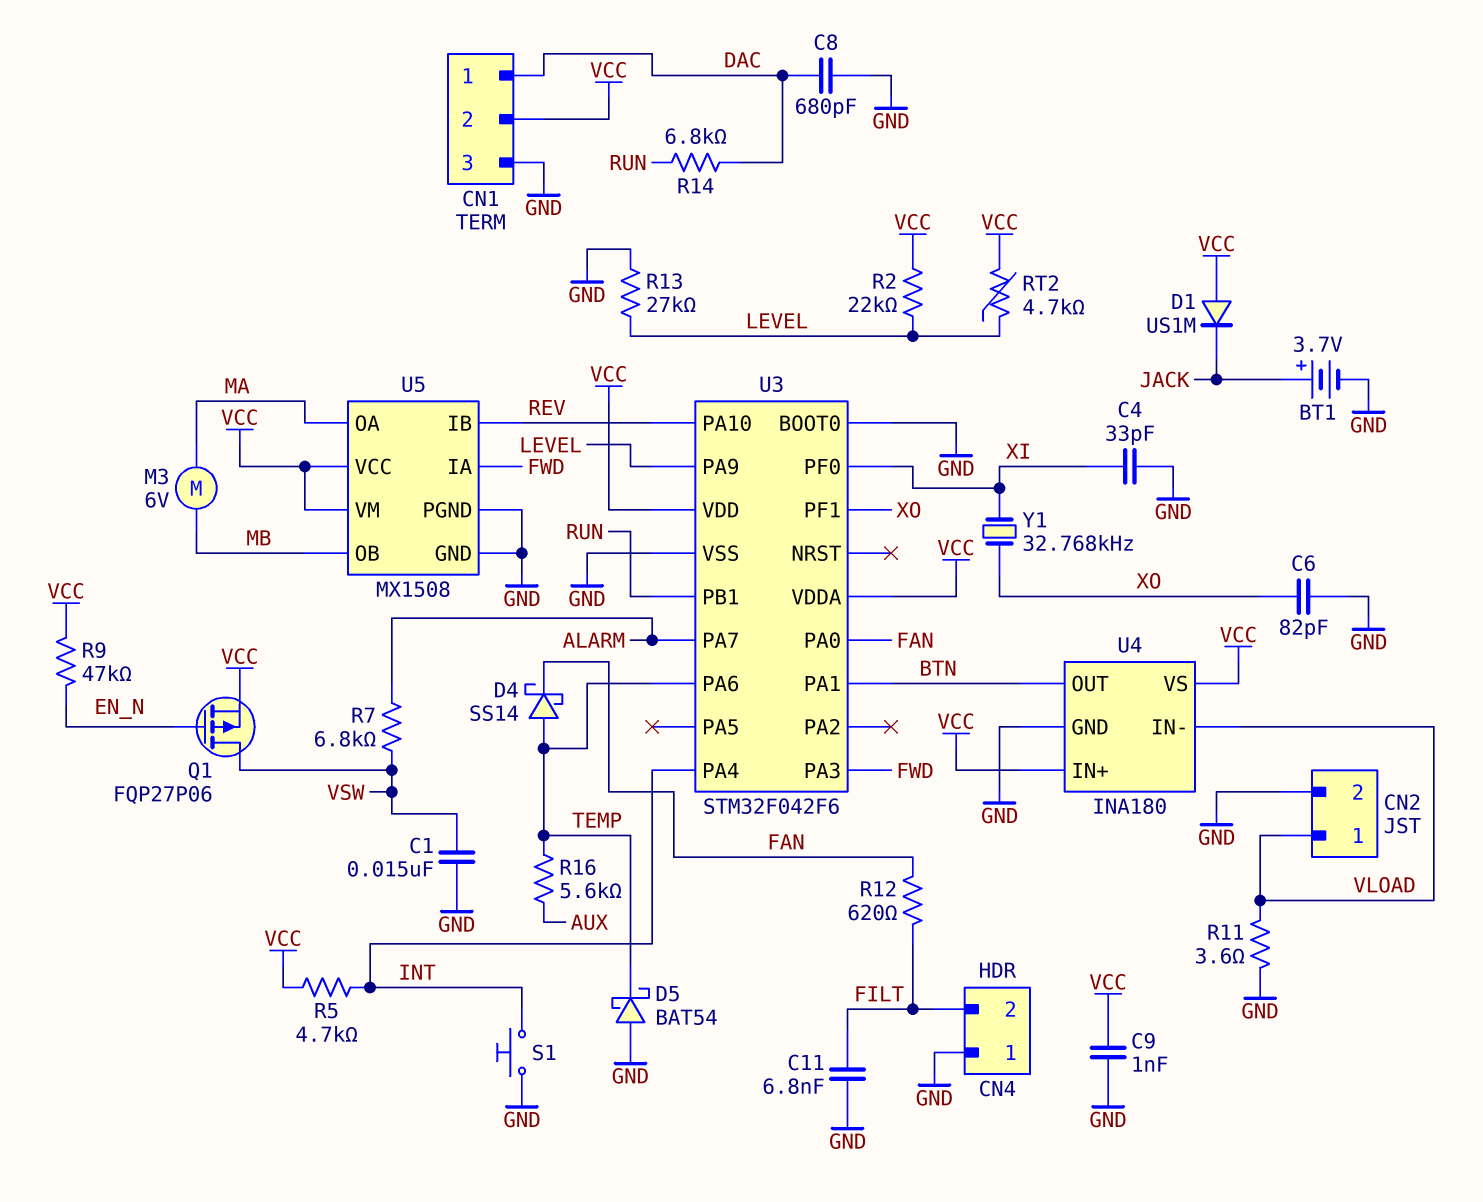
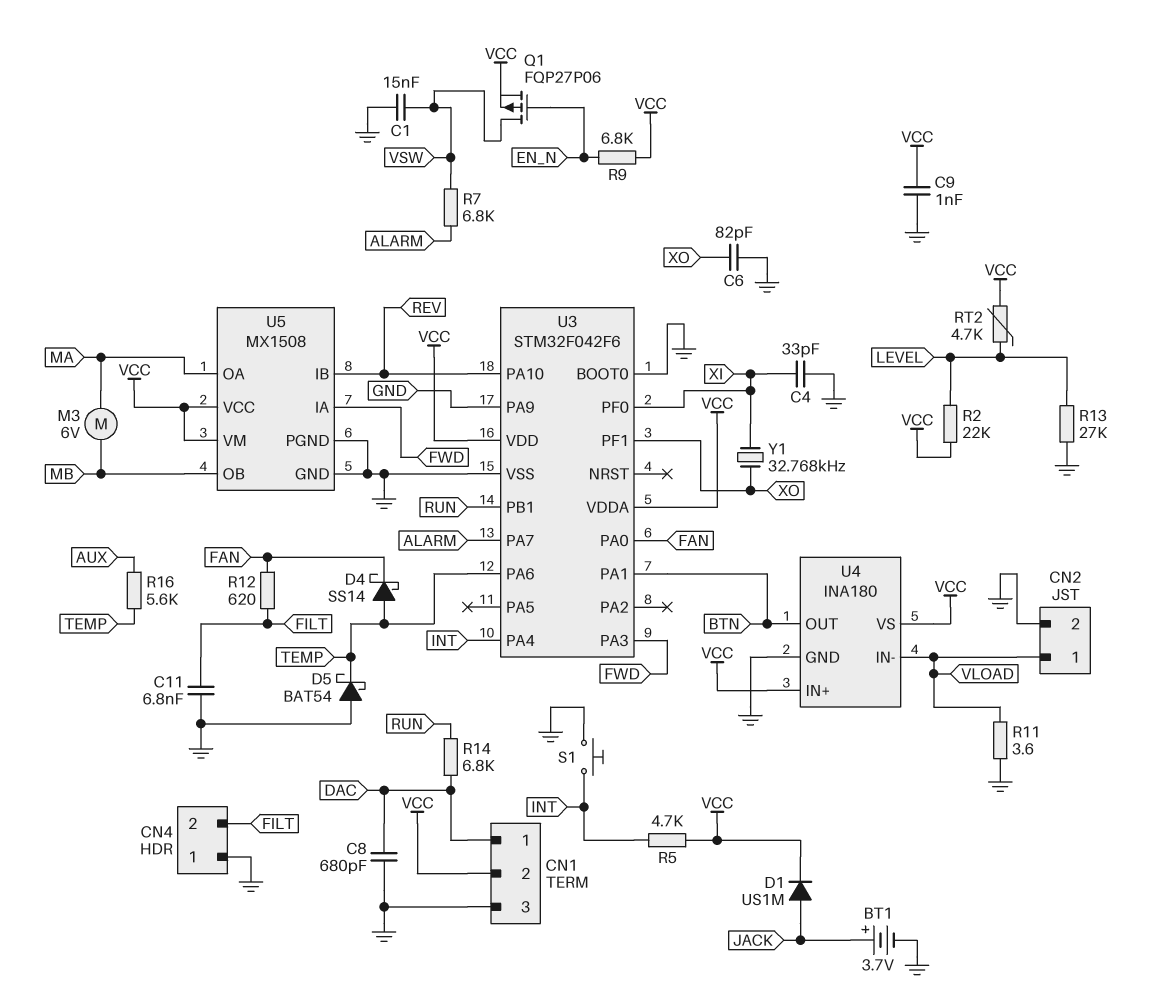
D1: diode US1M (A VCC, K JACK) -> diode US1M (A JACK, K VCC)
R9: 47k (EN_N, VCC) -> 6.8k (EN_N, VCC)
U3 pin PA9: LEVEL -> GND

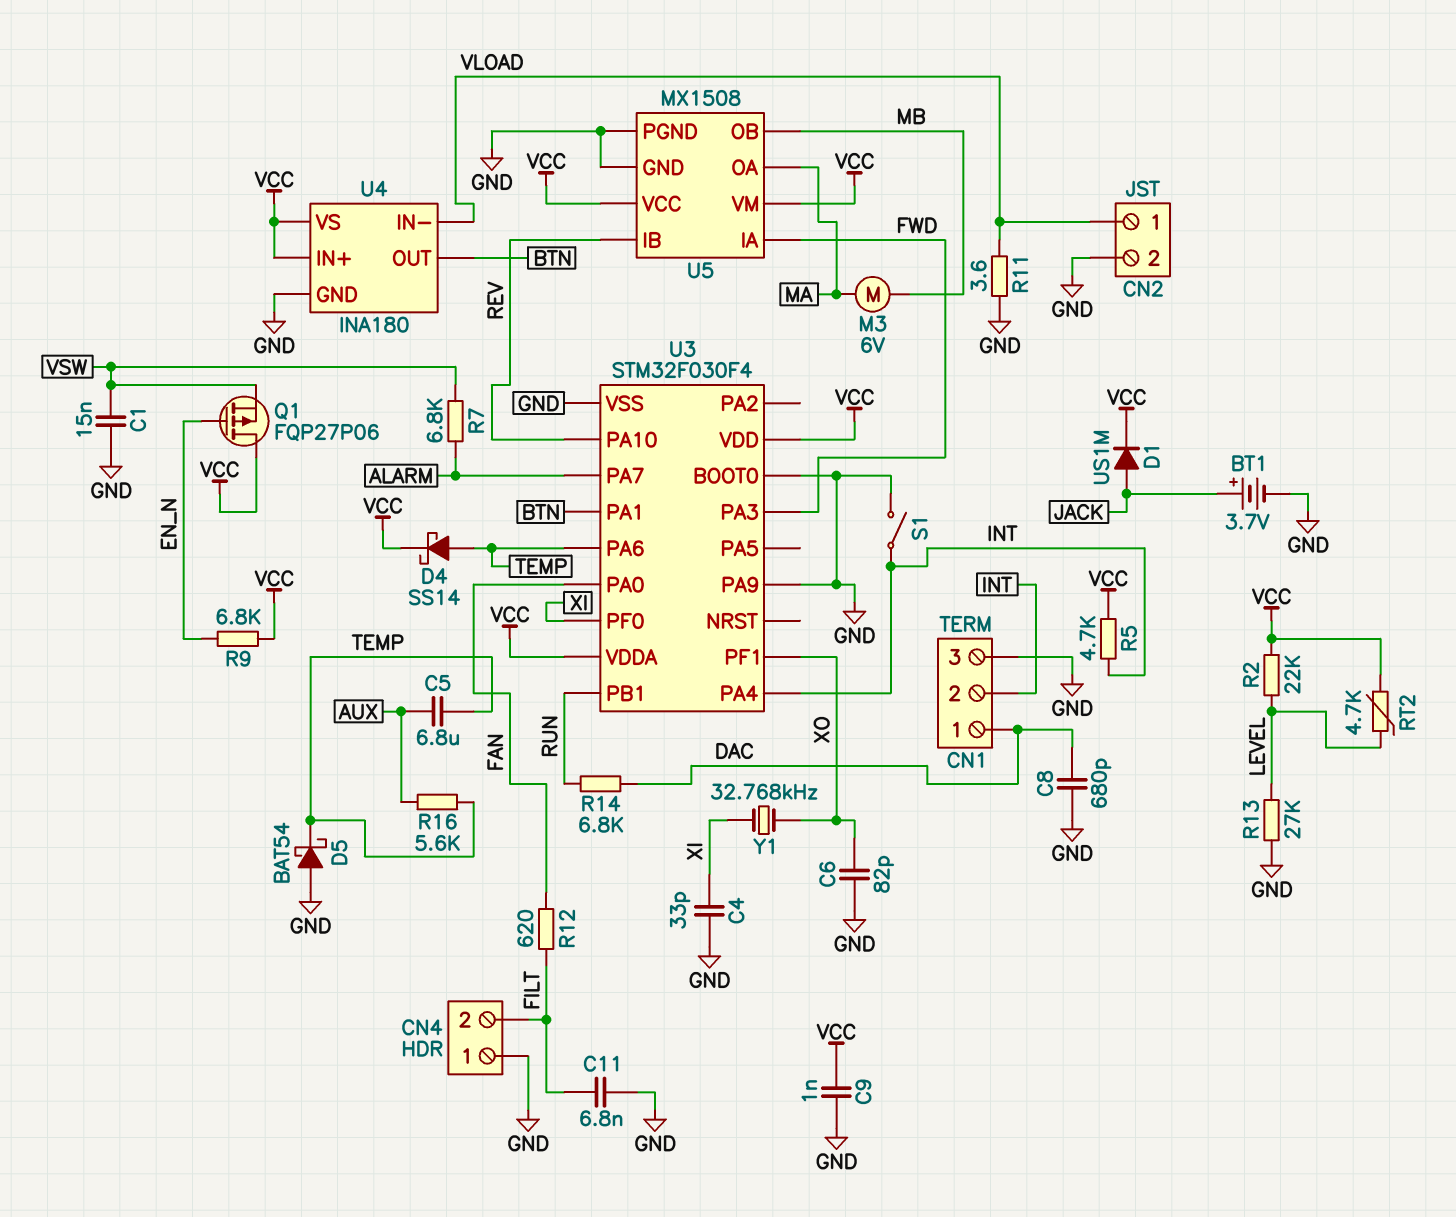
C5: none -> 6.8uF (AUX, TEMP)
CN1 pin 2: VCC -> INT
D4: schottky SS14 (A TEMP, K FAN) -> schottky SS14 (A TEMP, K VCC)
Q1: PMOS FQP27P06 (G EN_N, D VSW, S VCC) -> PMOS FQP27P06 (G EN_N, D VCC, S VSW)
S1: button (GND, INT) -> switch (GND, INT)
U3: STM32F042F6 -> STM32F030F4

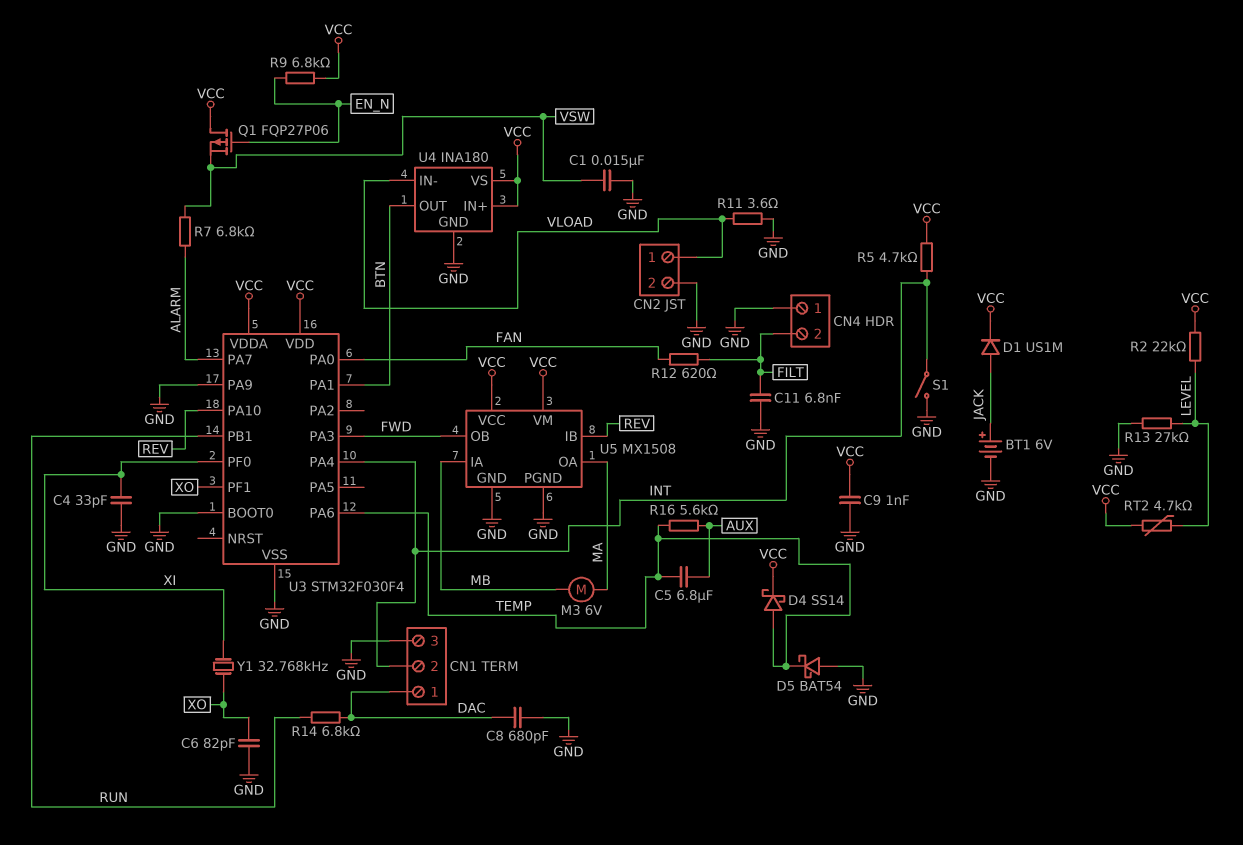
BT1: 3.7V (plus JACK, minus GND) -> 6V (plus JACK, minus GND)
U5 pin IA: FWD -> MB
U5 pin OB: MB -> FWD

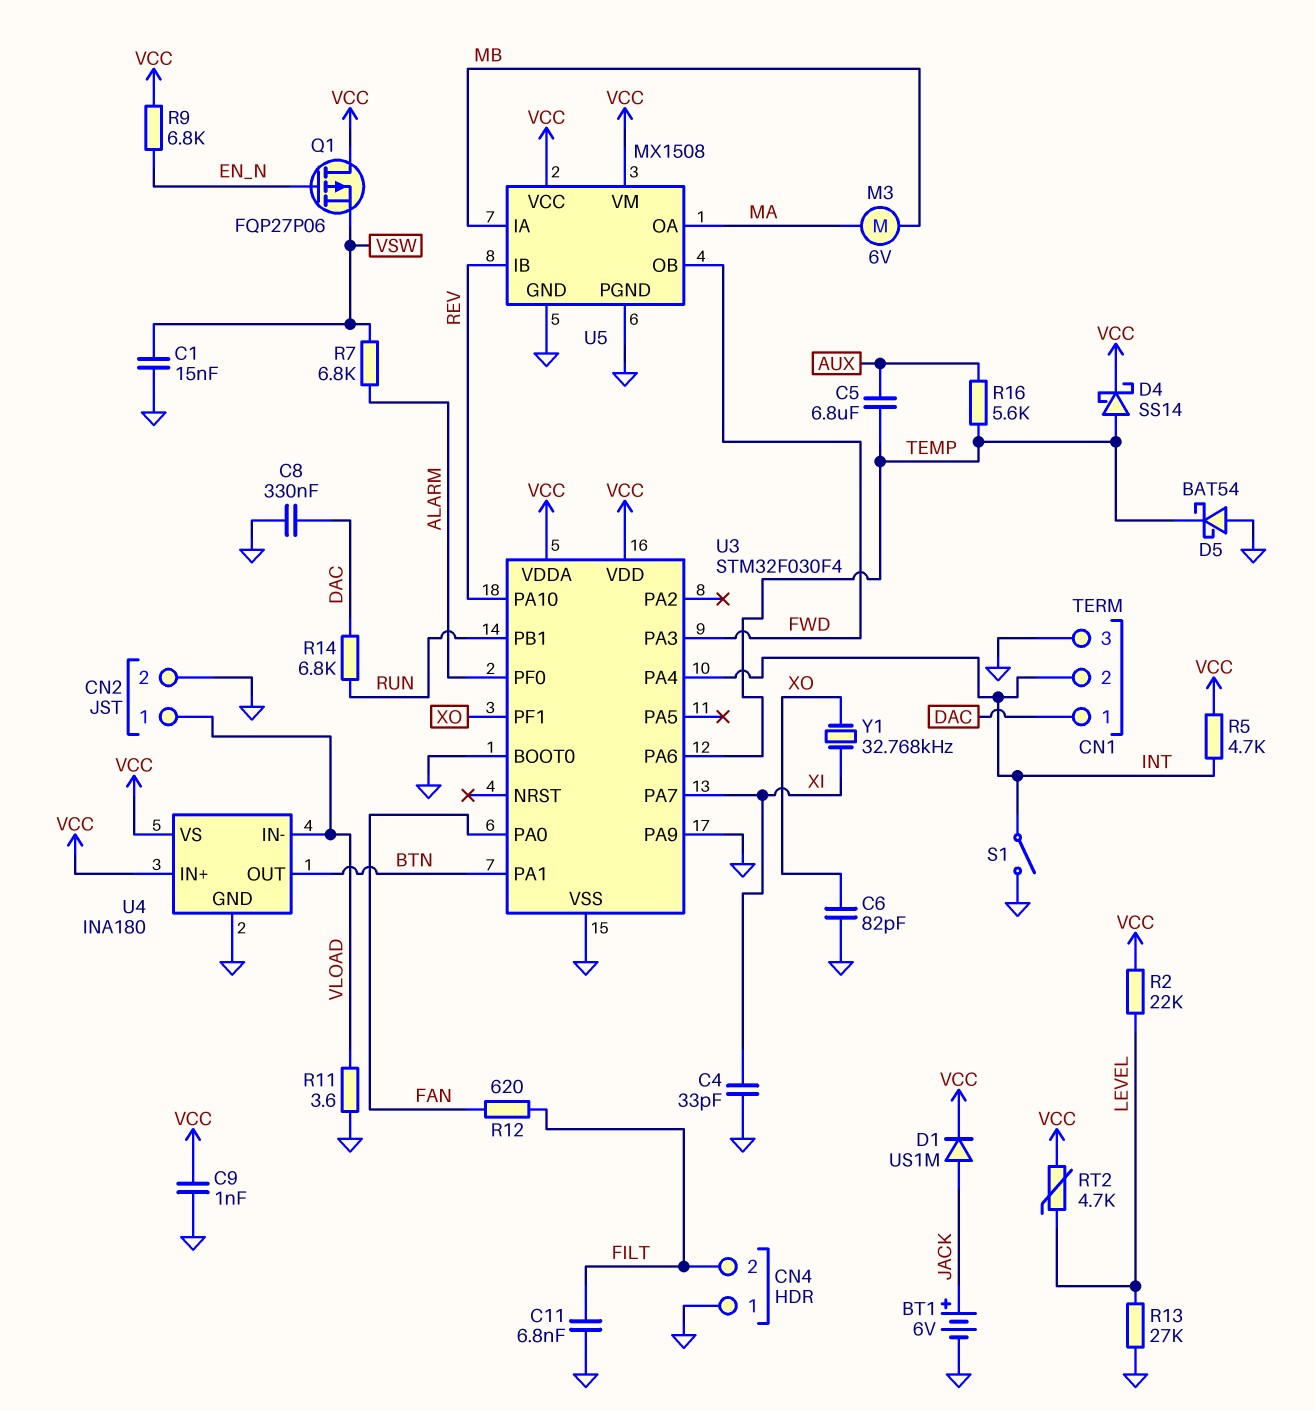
C8: 680pF (DAC, GND) -> 330nF (DAC, GND)
U3 pin PA7: ALARM -> XI
U3 pin PF0: XI -> ALARM

